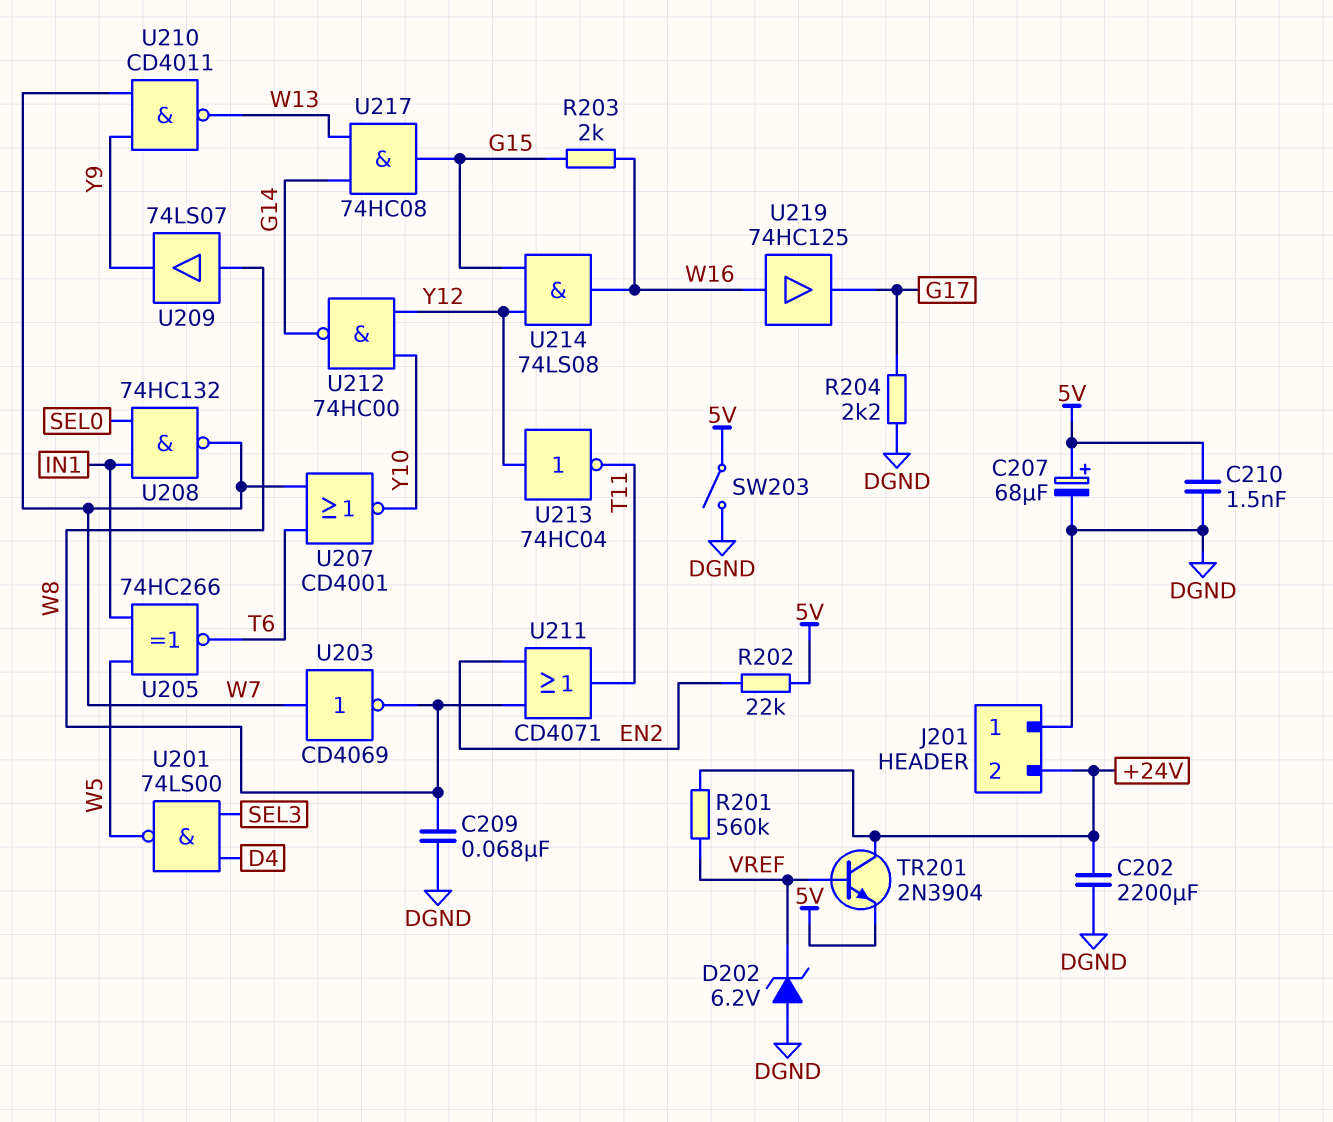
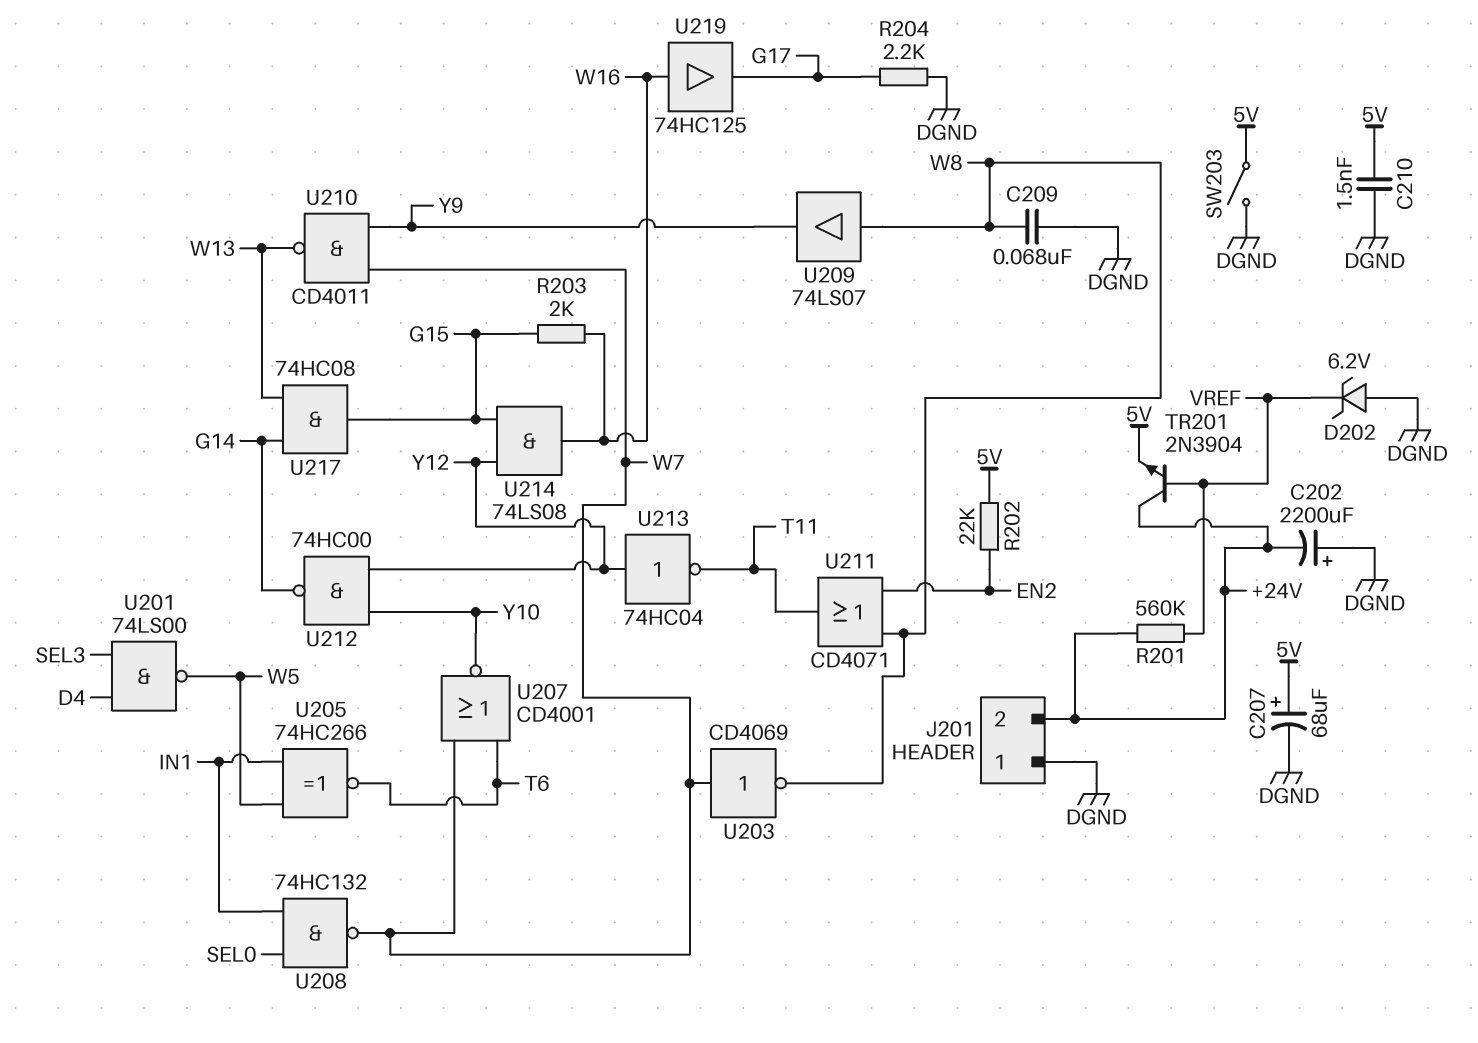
C202: 2200uF (+24V, DGND) -> 2200uF (plus DGND, minus +24V)

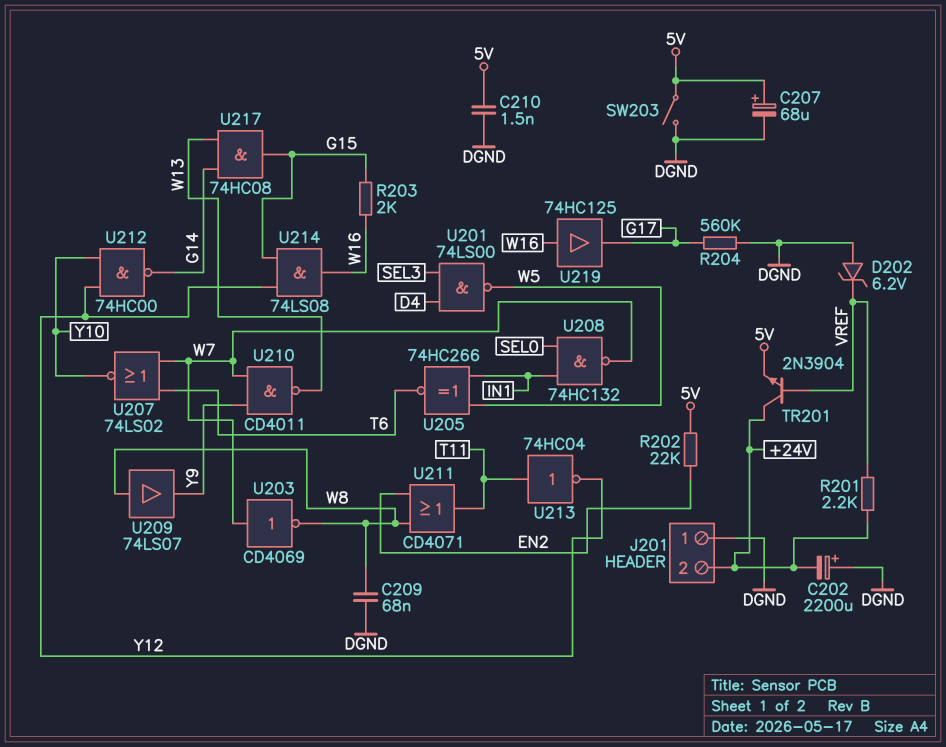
R201: 560k (+24V, VREF) -> 2.2k (+24V, VREF)
R204: 2.2k (DGND, G17) -> 560k (DGND, G17)
U207: NOR CD4001 (in T6, in W7, out Y10) -> NOR 74LS02 (in T6, in W7, out Y10)
U213: NOT 74HC04 (in Y12, out T11) -> NOT 74HC04 (in T11, out Y12)

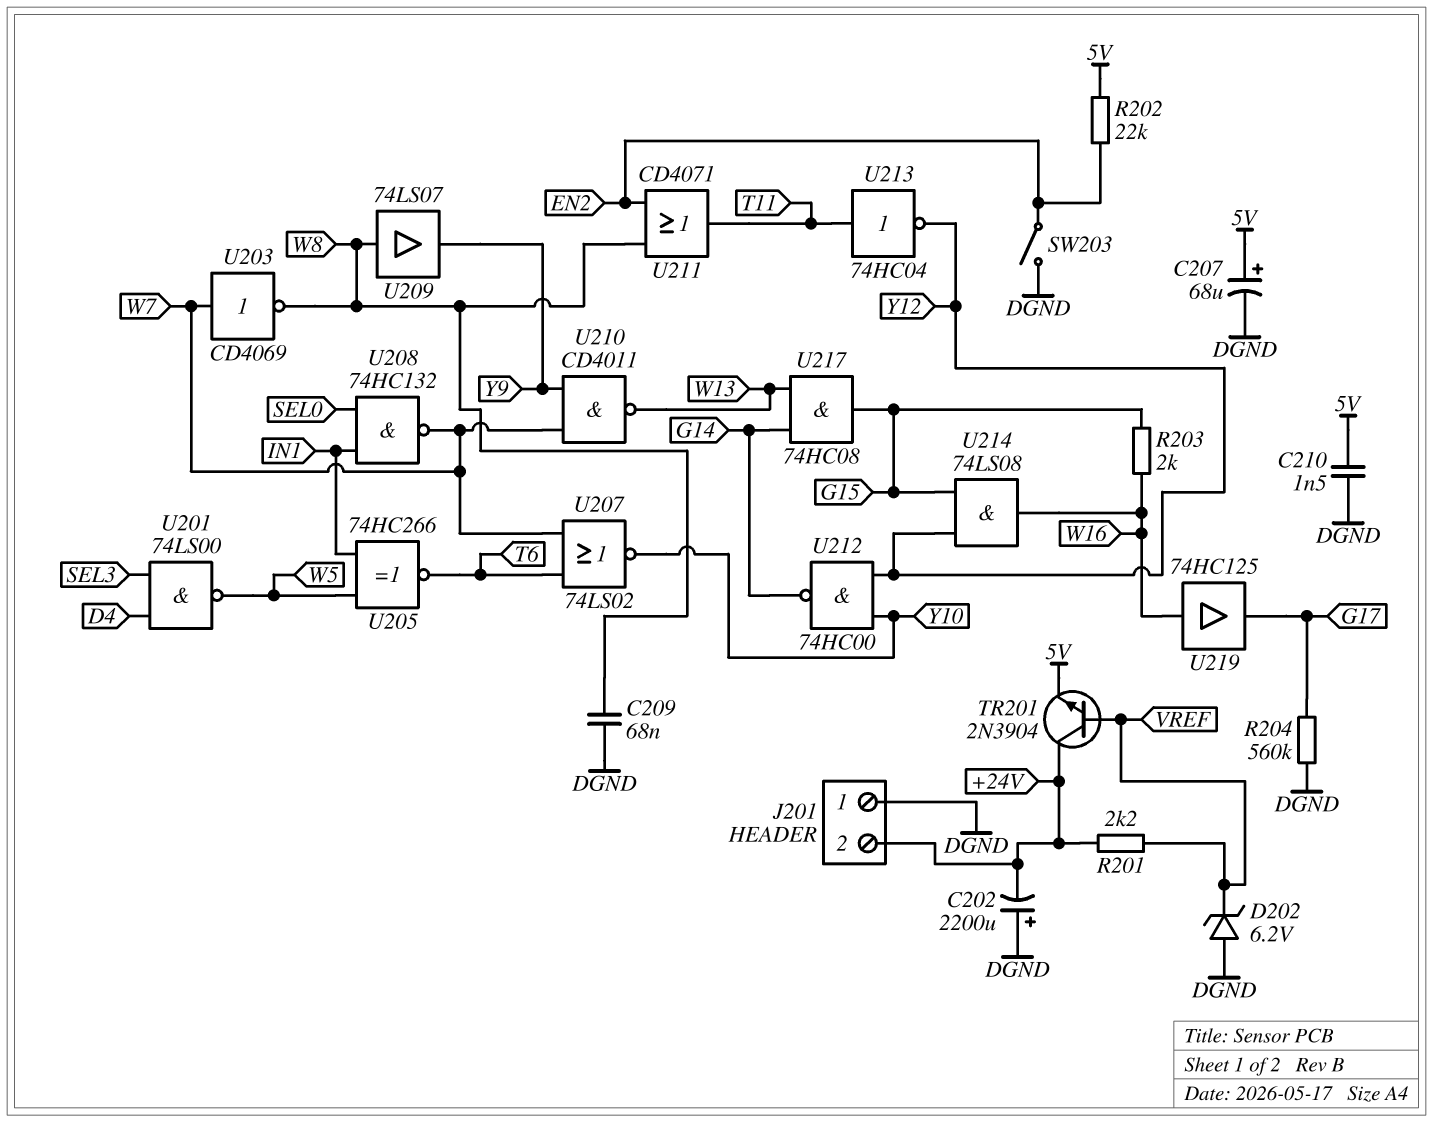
SW203: switch (5V, DGND) -> switch (DGND, EN2)

